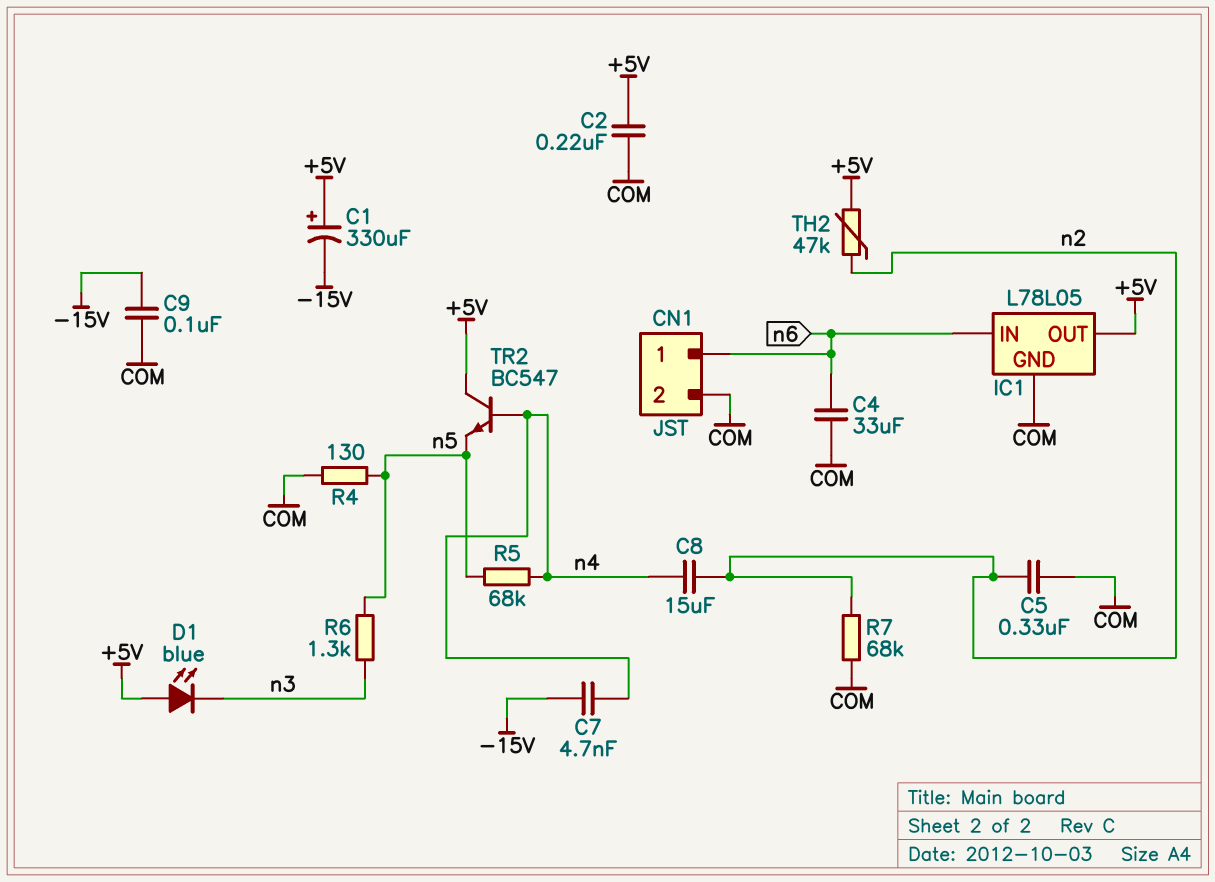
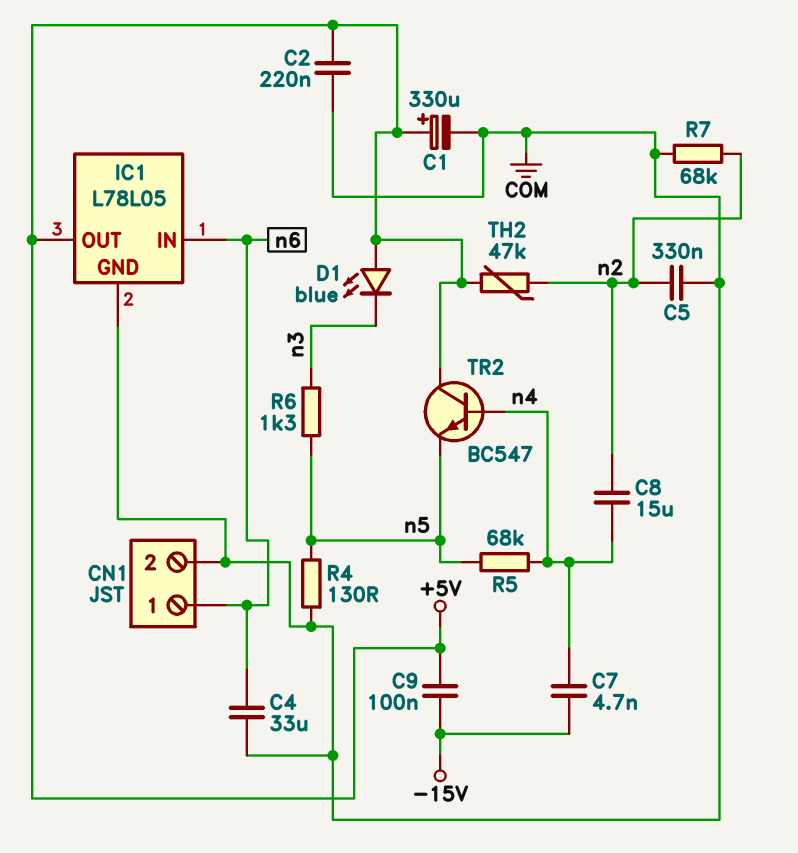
C1: 330uF (plus +5V, minus -15V) -> 330uF (plus +5V, minus COM)
C9: 100nF (-15V, COM) -> 100nF (+5V, -15V)

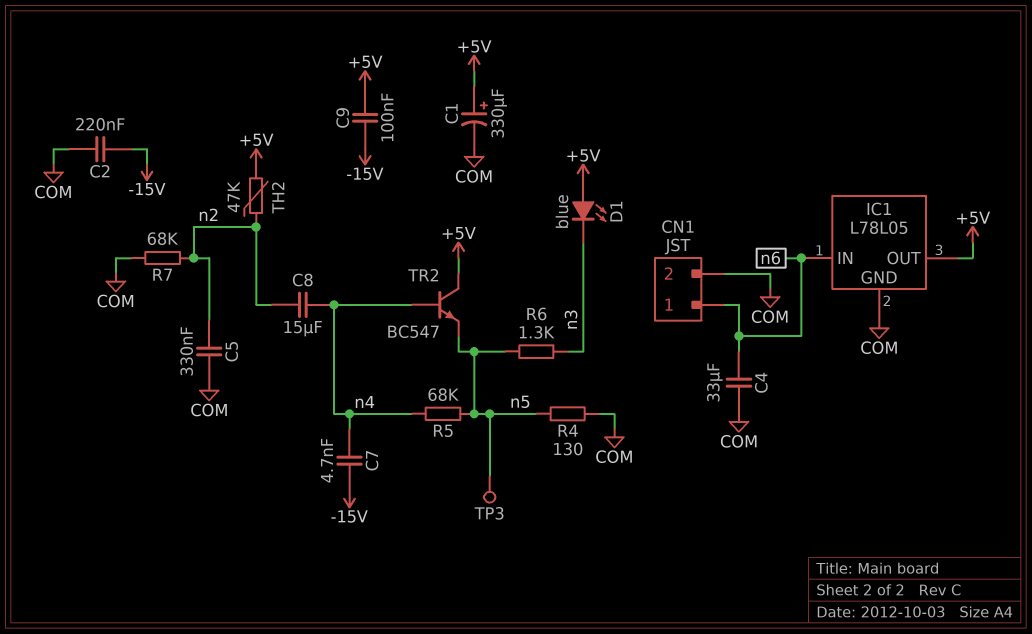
C2: 220nF (+5V, COM) -> 220nF (-15V, COM)
TP3: none -> test point (n5)

